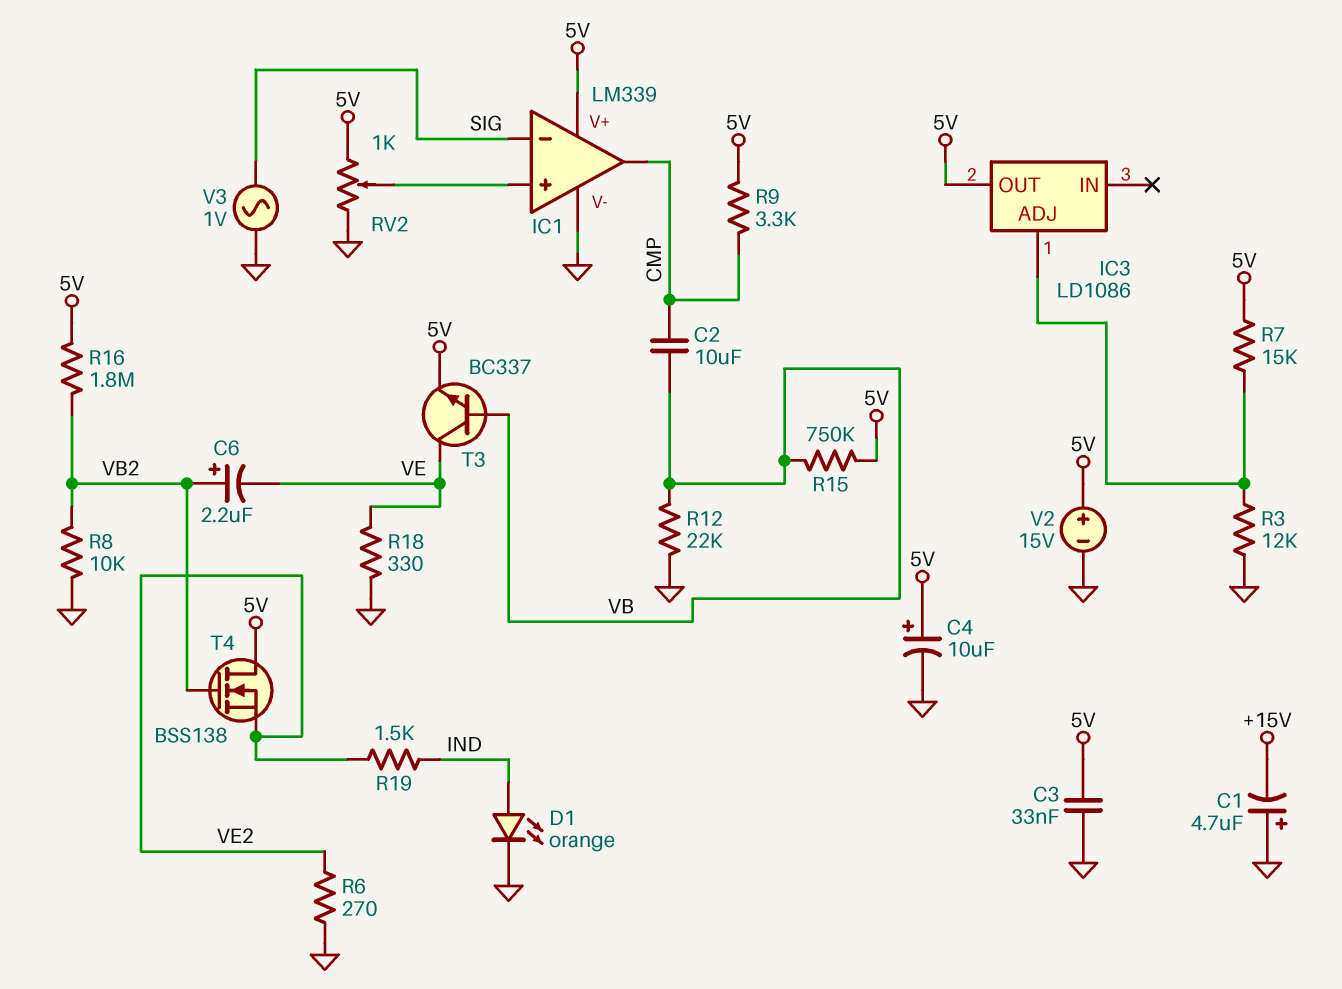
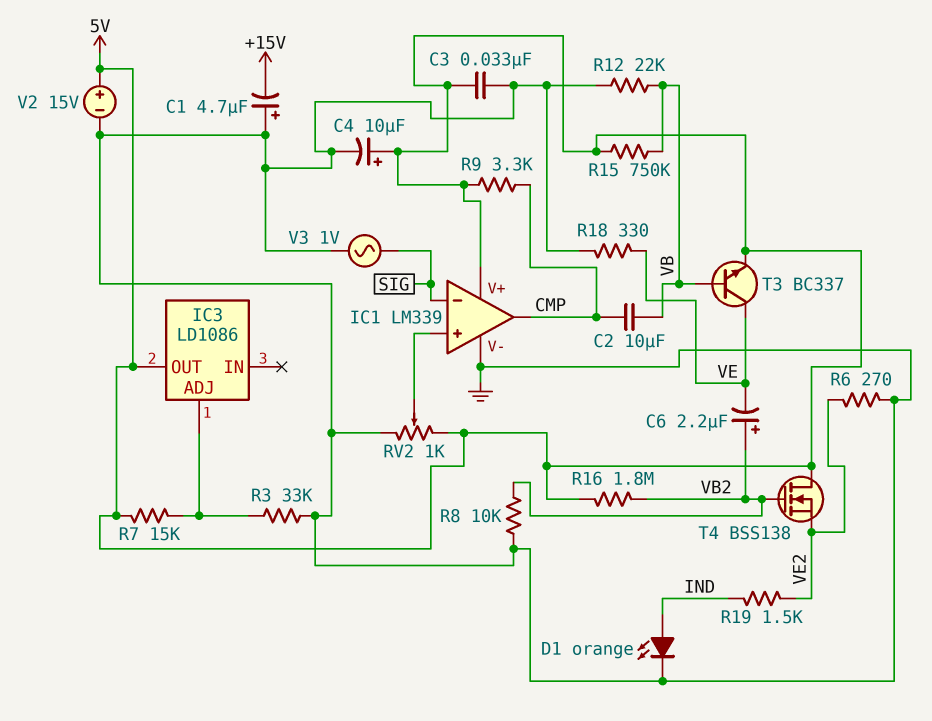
R3: 12k (GND, IC3/ADJ) -> 33k (GND, IC3/ADJ)

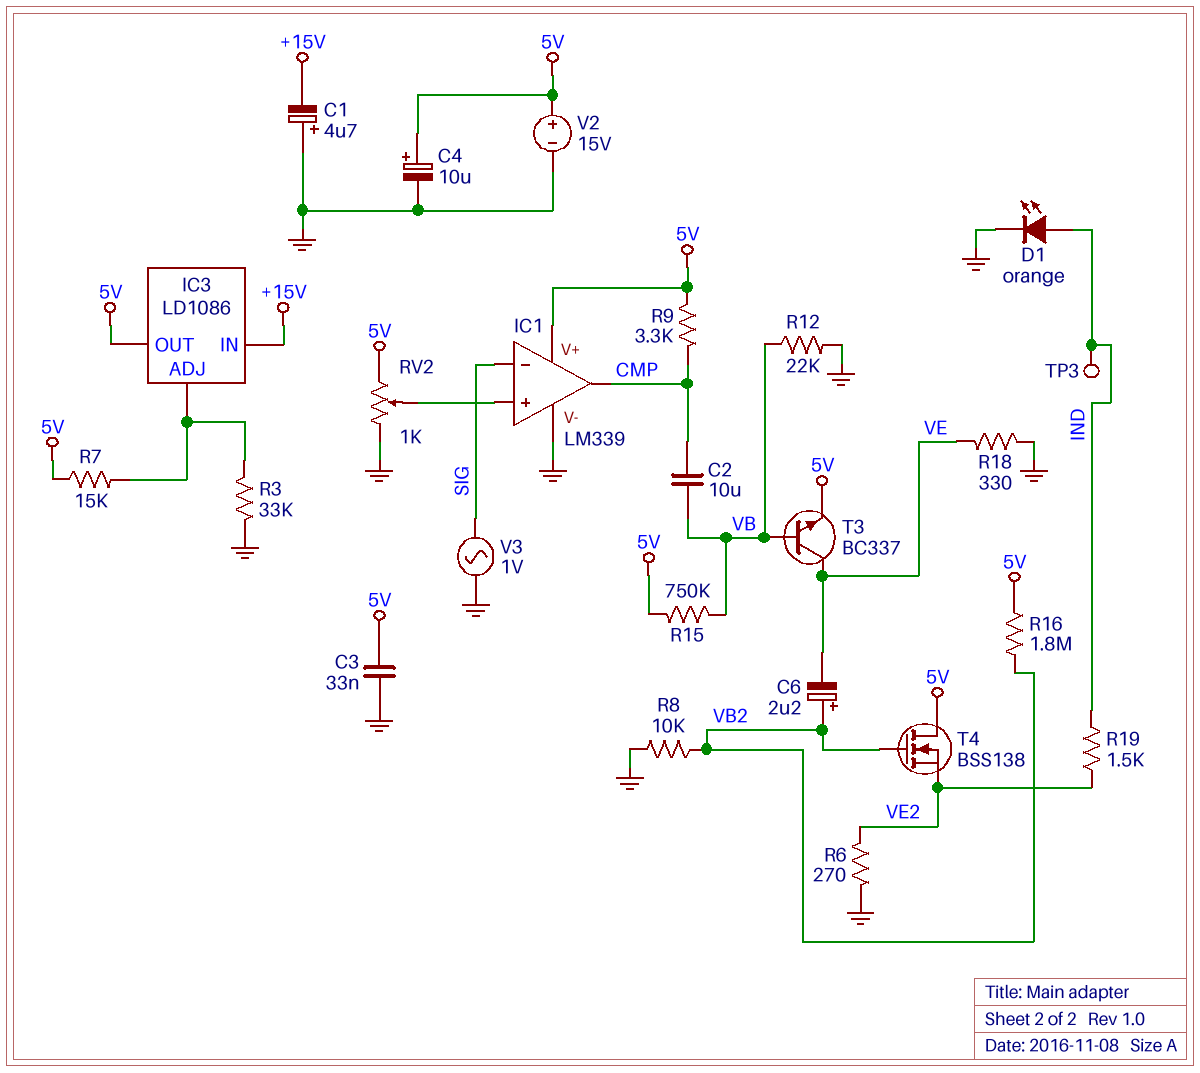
IC3 pin IN: none -> +15V
TP3: none -> test point (IND)

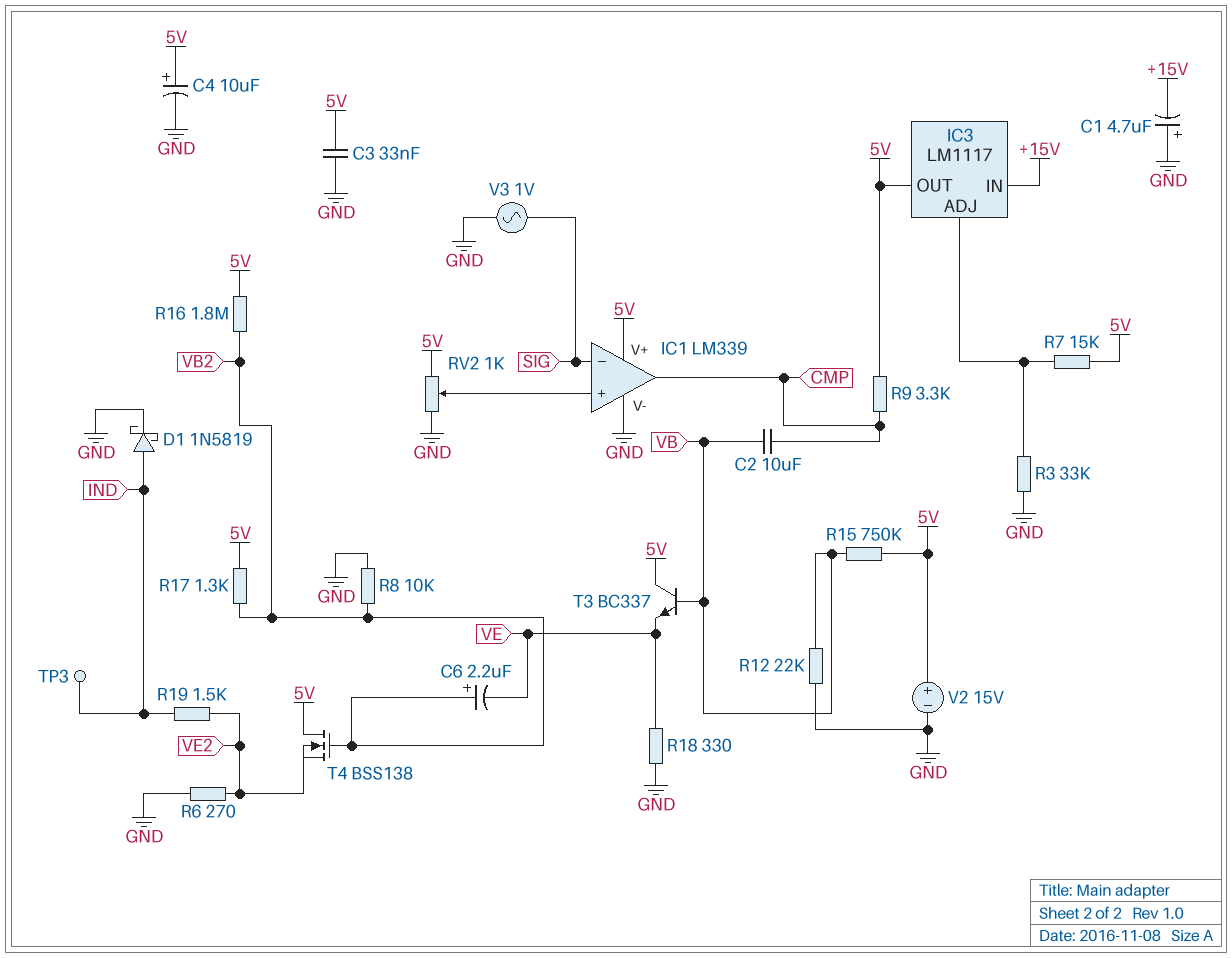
D1: LED orange (A IND, K GND) -> schottky 1N5819 (A IND, K GND)
IC3: LD1086 -> LM1117
R17: none -> 1.3k (5V, VB2)
T3: NPN BC337 (B VB, C VE, E 5V) -> NPN BC337 (B VB, C 5V, E VE)

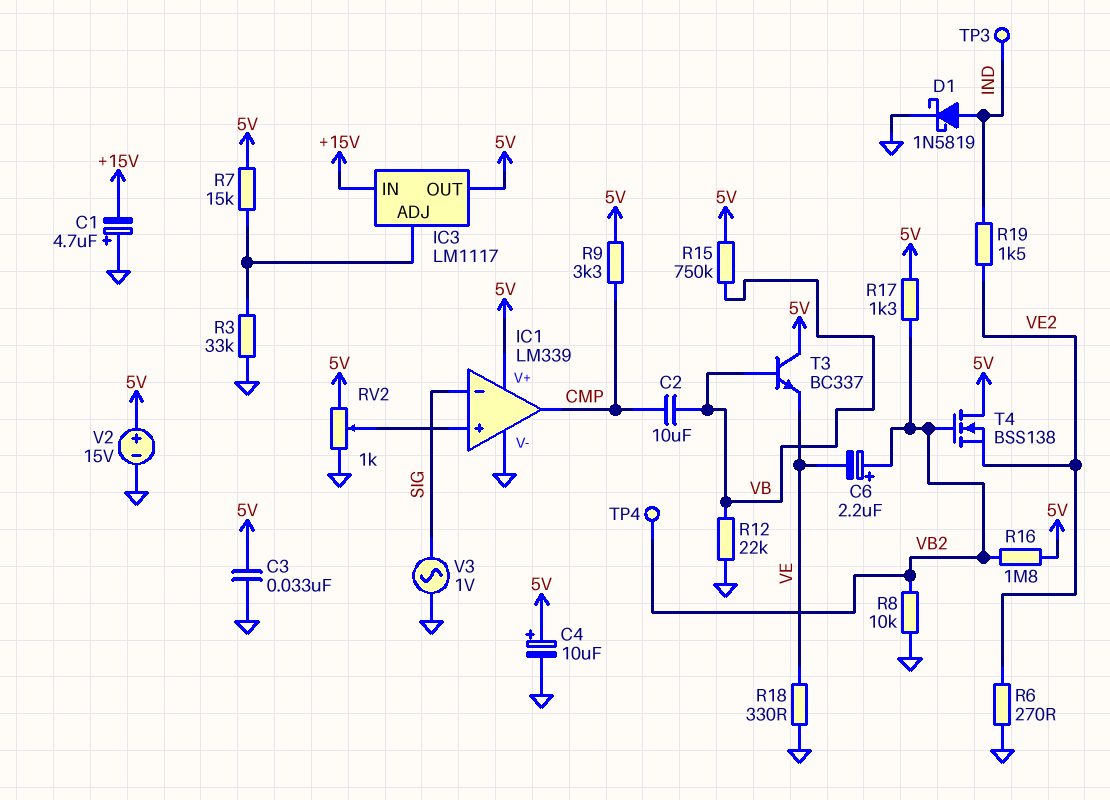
TP4: none -> test point (VB2)

